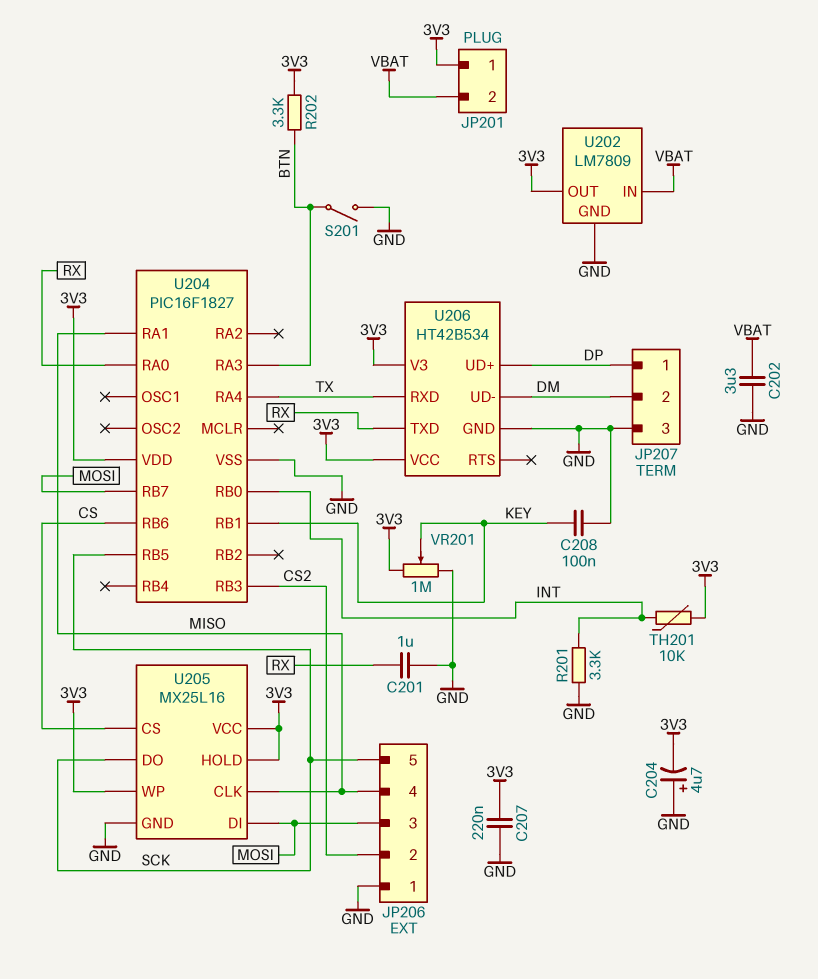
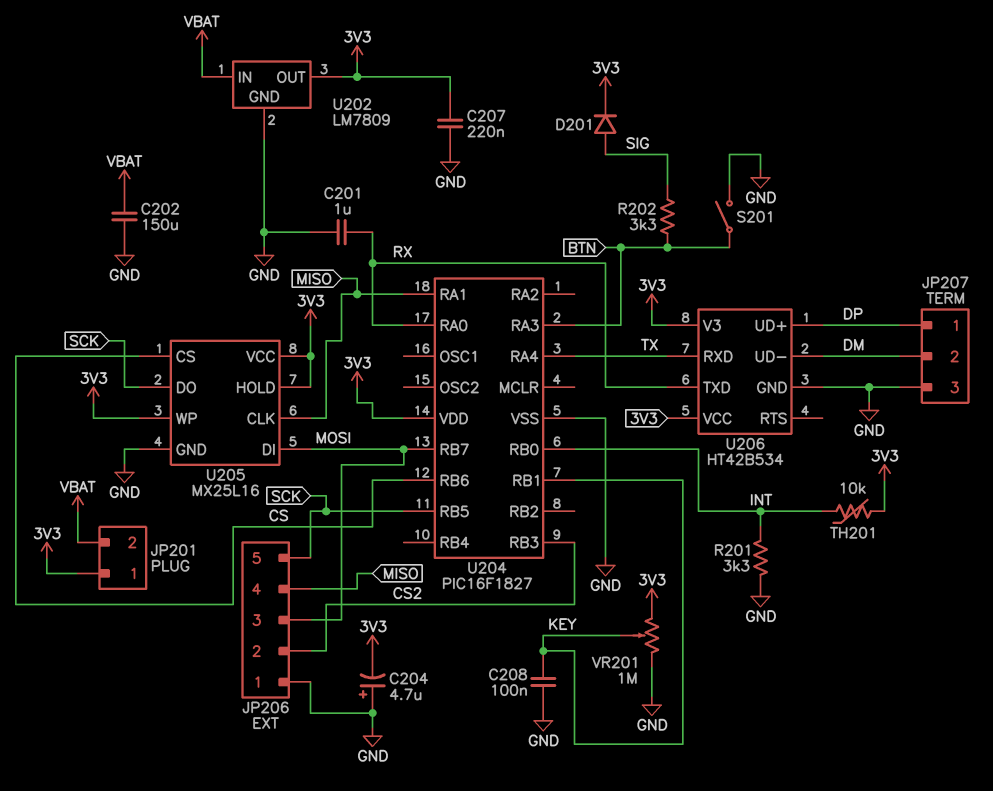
C202: 3.3uF (GND, VBAT) -> 150uF (GND, VBAT)
D201: none -> diode (A SIG, K 3V3)
R202: 3.3k (3V3, BTN) -> 3.3k (BTN, SIG)

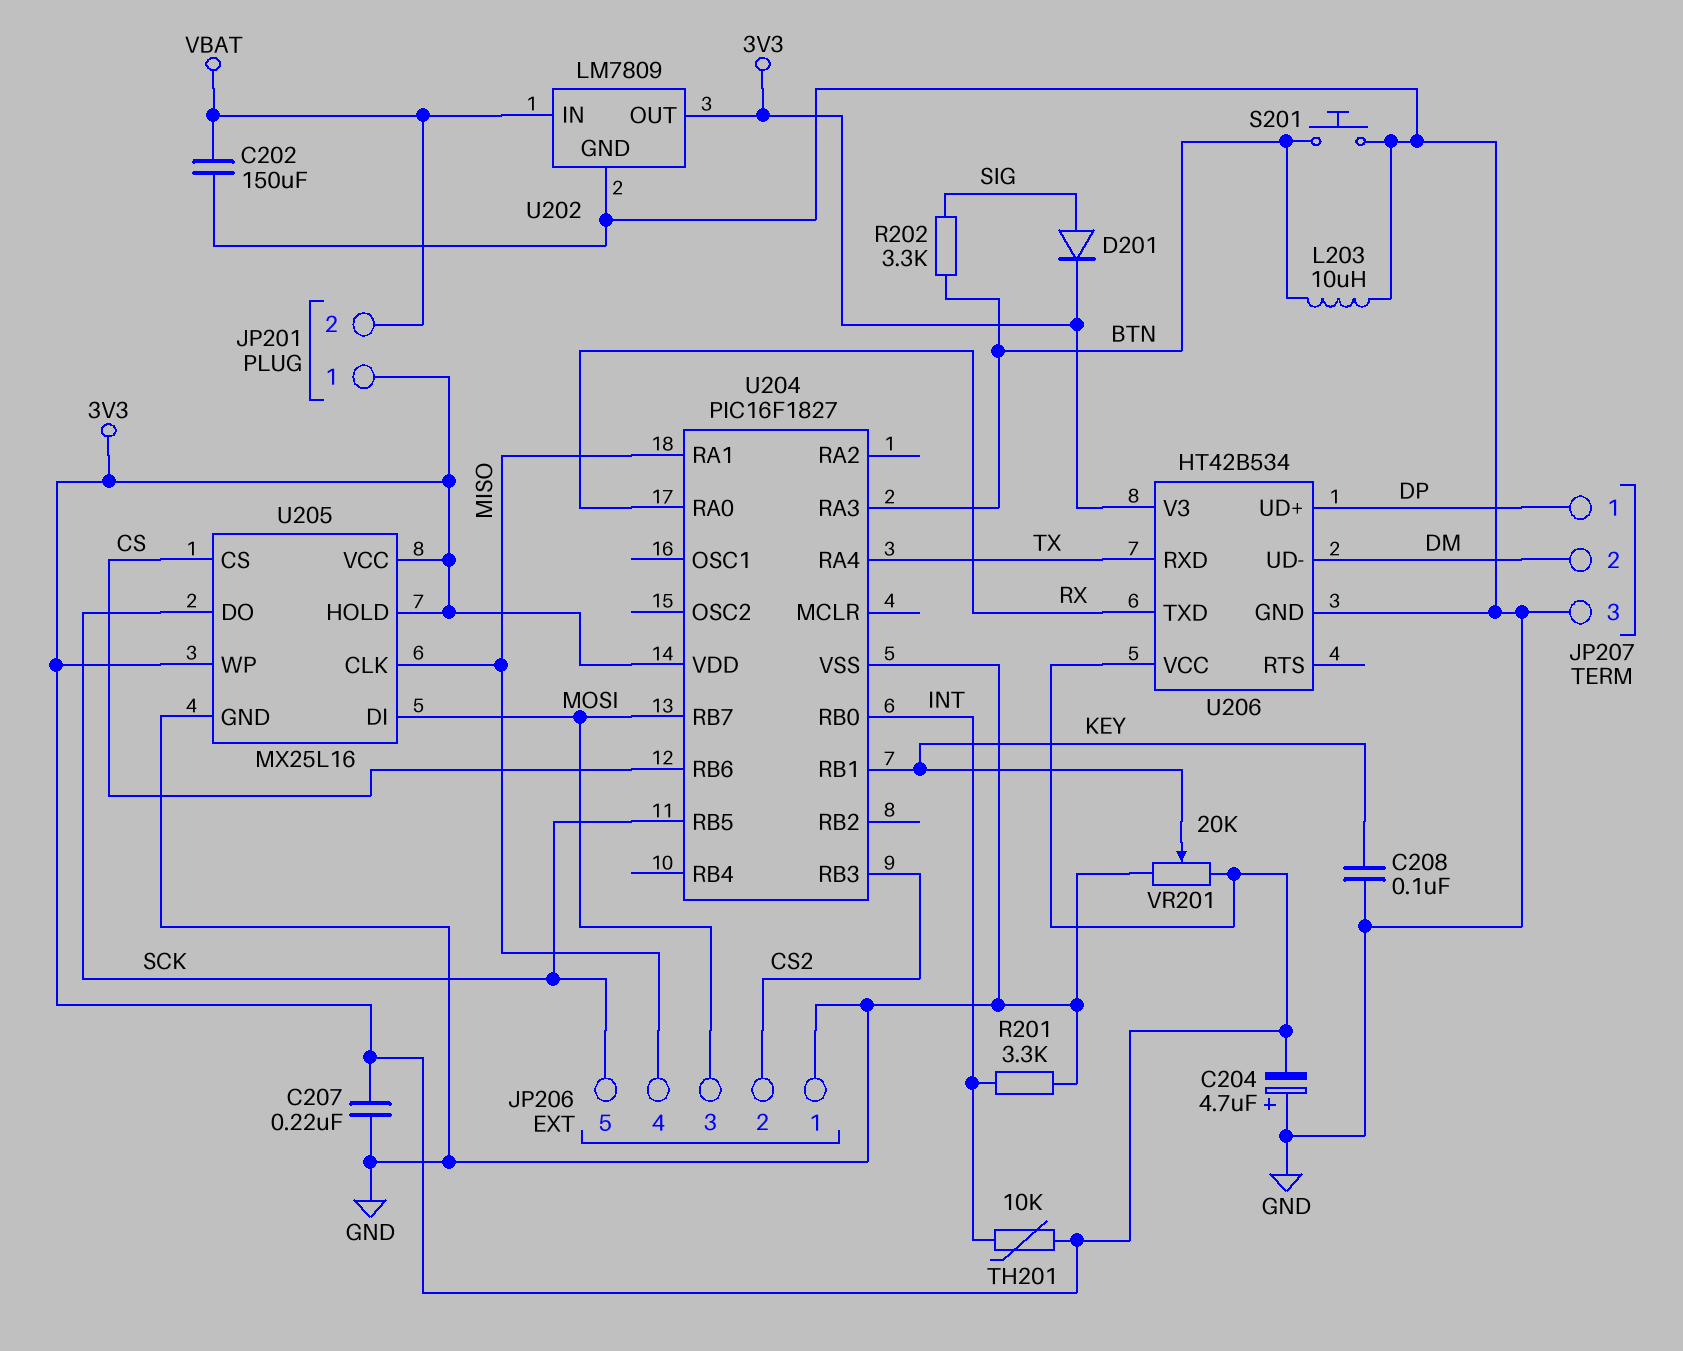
C201: 1uF (GND, RX) -> none
L203: none -> 10uH (BTN, GND)
S201: switch (BTN, GND) -> button (BTN, GND)
VR201: 1M (3V3, GND, wiper KEY) -> 20k (3V3, GND, wiper KEY)

